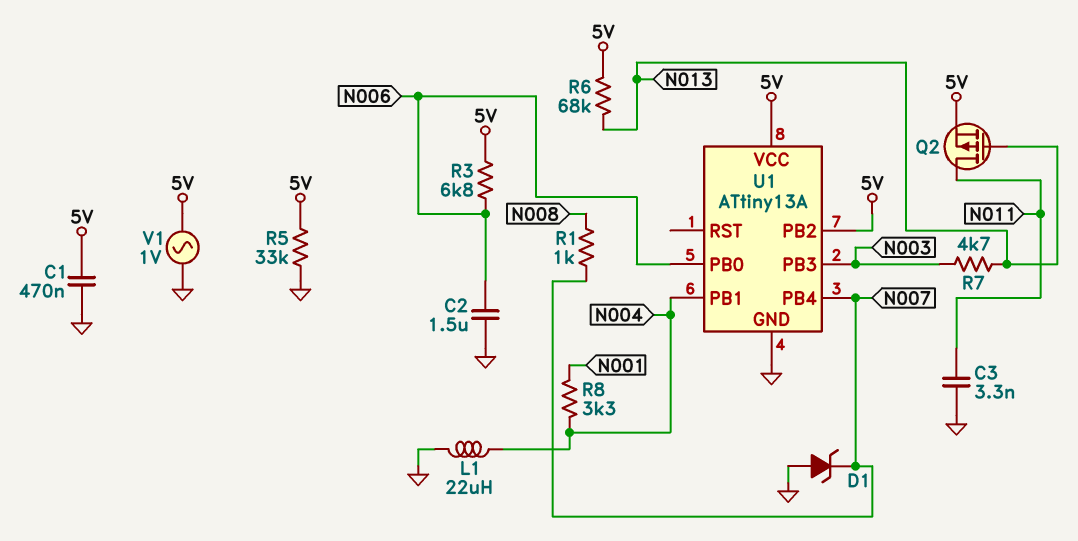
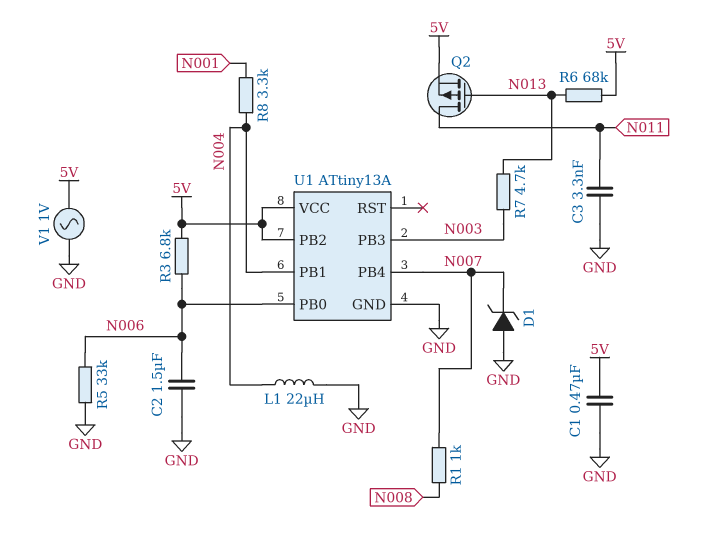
R5: 33k (5V, GND) -> 33k (GND, N006)

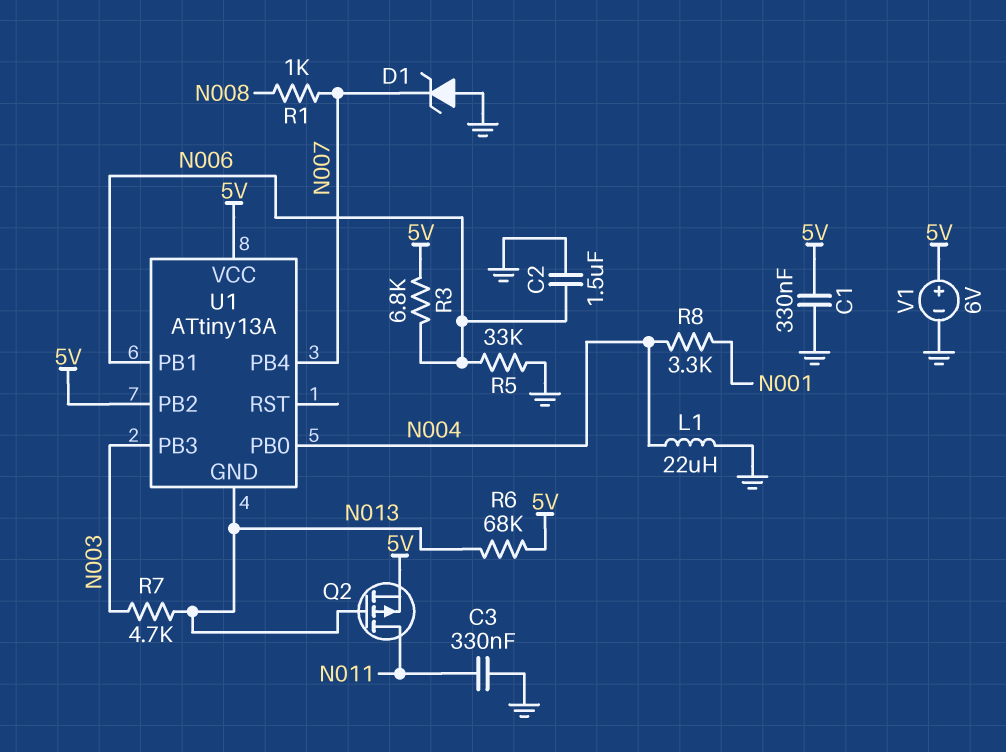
C1: 470nF (5V, GND) -> 330nF (5V, GND)
C3: 3.3nF (GND, N011) -> 330nF (GND, N011)
U1 pin GND: GND -> N013
U1 pin PB0: N006 -> N004
U1 pin PB1: N004 -> N006
V1: AC 1V (5V, GND) -> 6V (plus 5V, minus GND)

